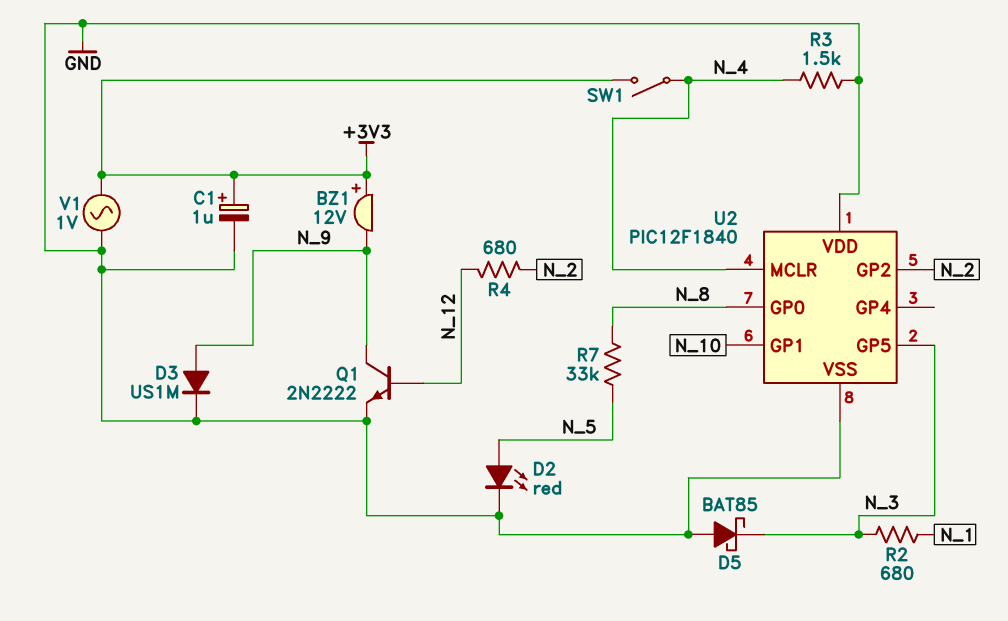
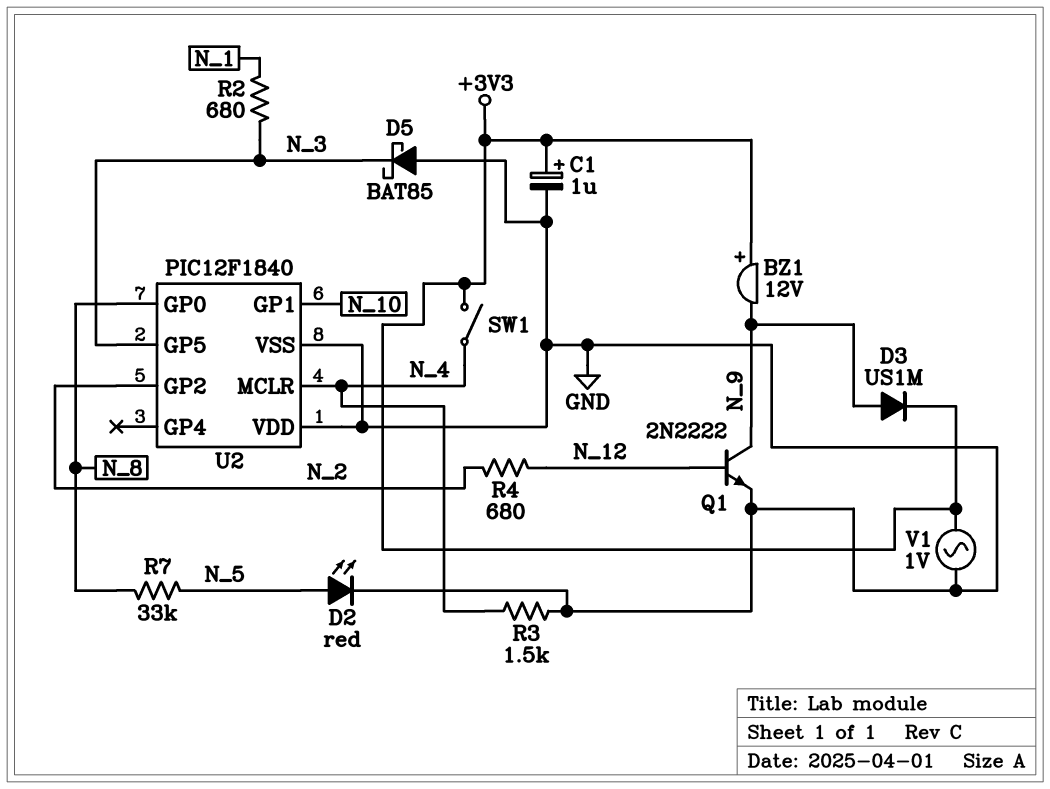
D3: diode US1M (A N_9, K GND) -> diode US1M (A N_9, K +3V3)

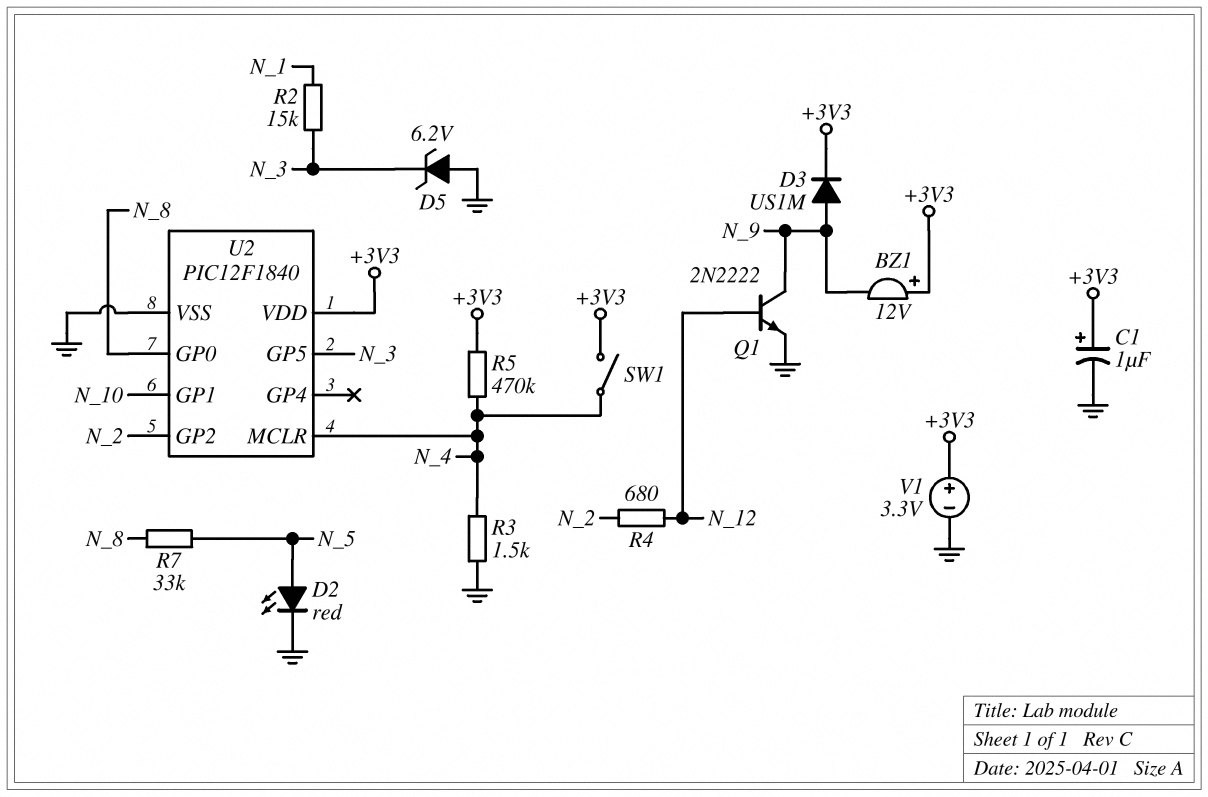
D5: schottky BAT85 (A GND, K N_3) -> zener 6.2V (A GND, K N_3)
R2: 680 (N_1, N_3) -> 15k (N_1, N_3)
R5: none -> 470k (+3V3, N_4)
U2 pin VDD: GND -> +3V3
V1: AC 1V (+3V3, GND) -> 3.3V (plus +3V3, minus GND)

